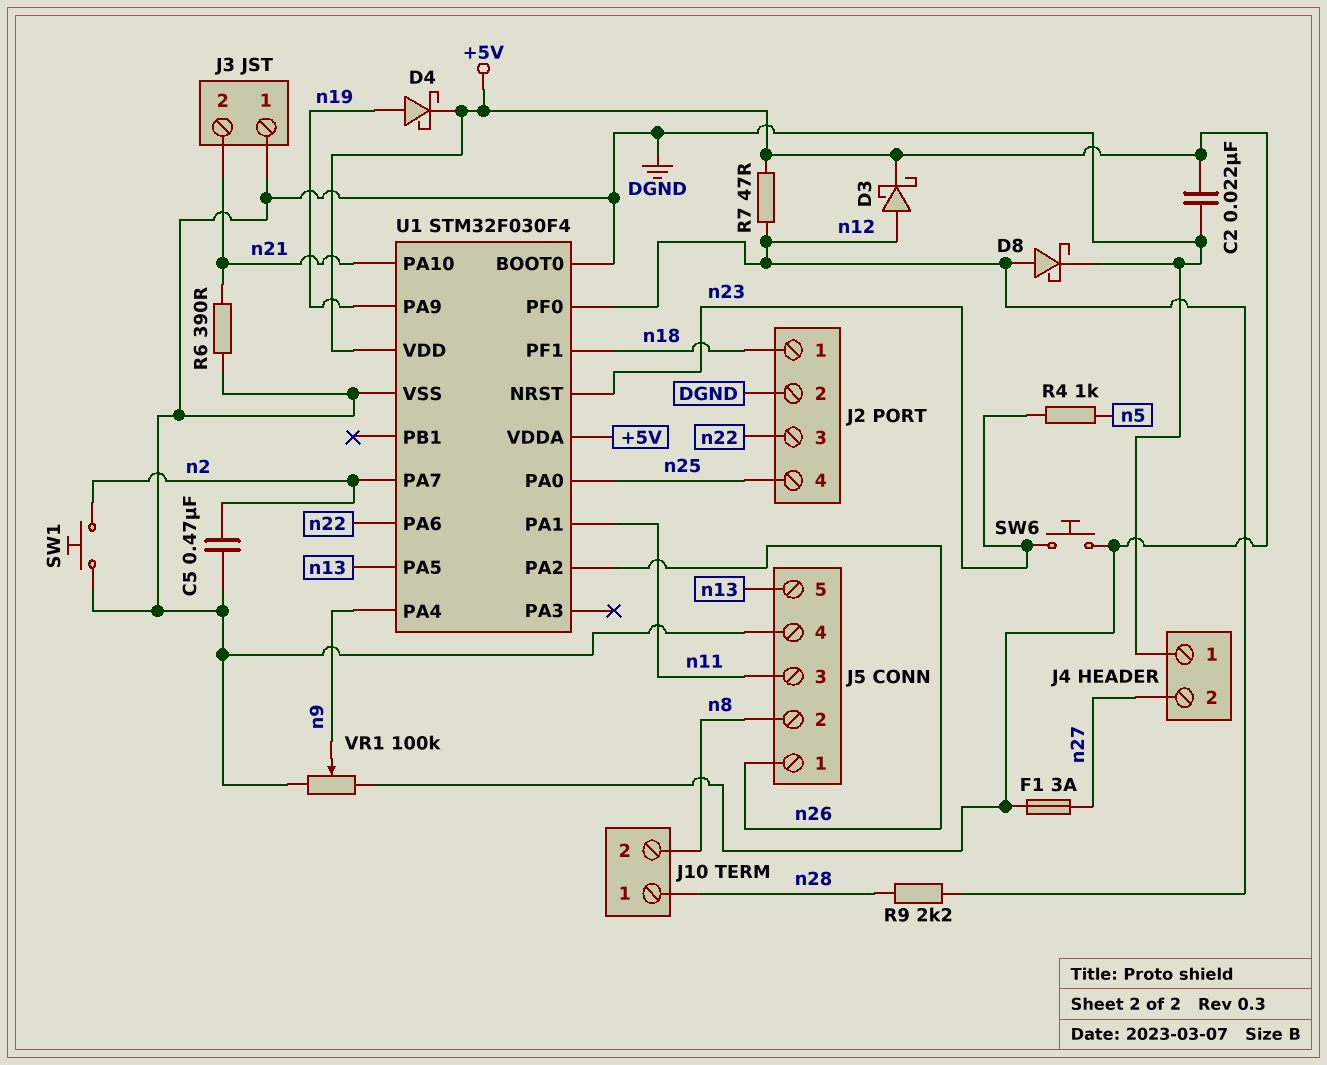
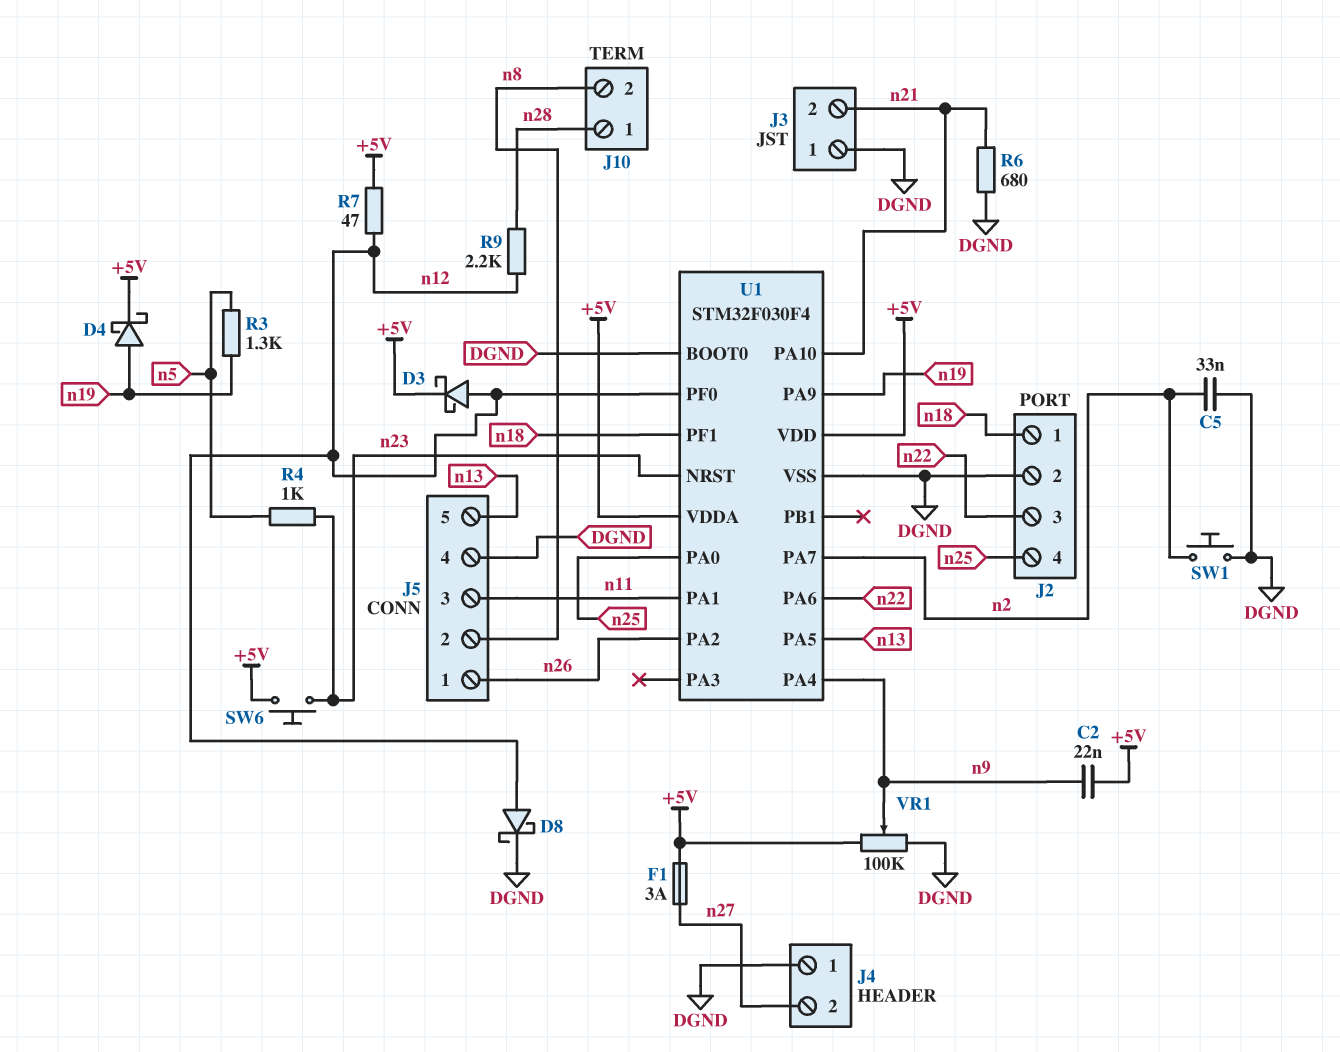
C2: 22nF (+5V, DGND) -> 22nF (+5V, n9)
C5: 470nF (DGND, n2) -> 33nF (DGND, n2)
R3: none -> 1.3k (n5, n19)
R6: 390 (DGND, n21) -> 680 (DGND, n21)

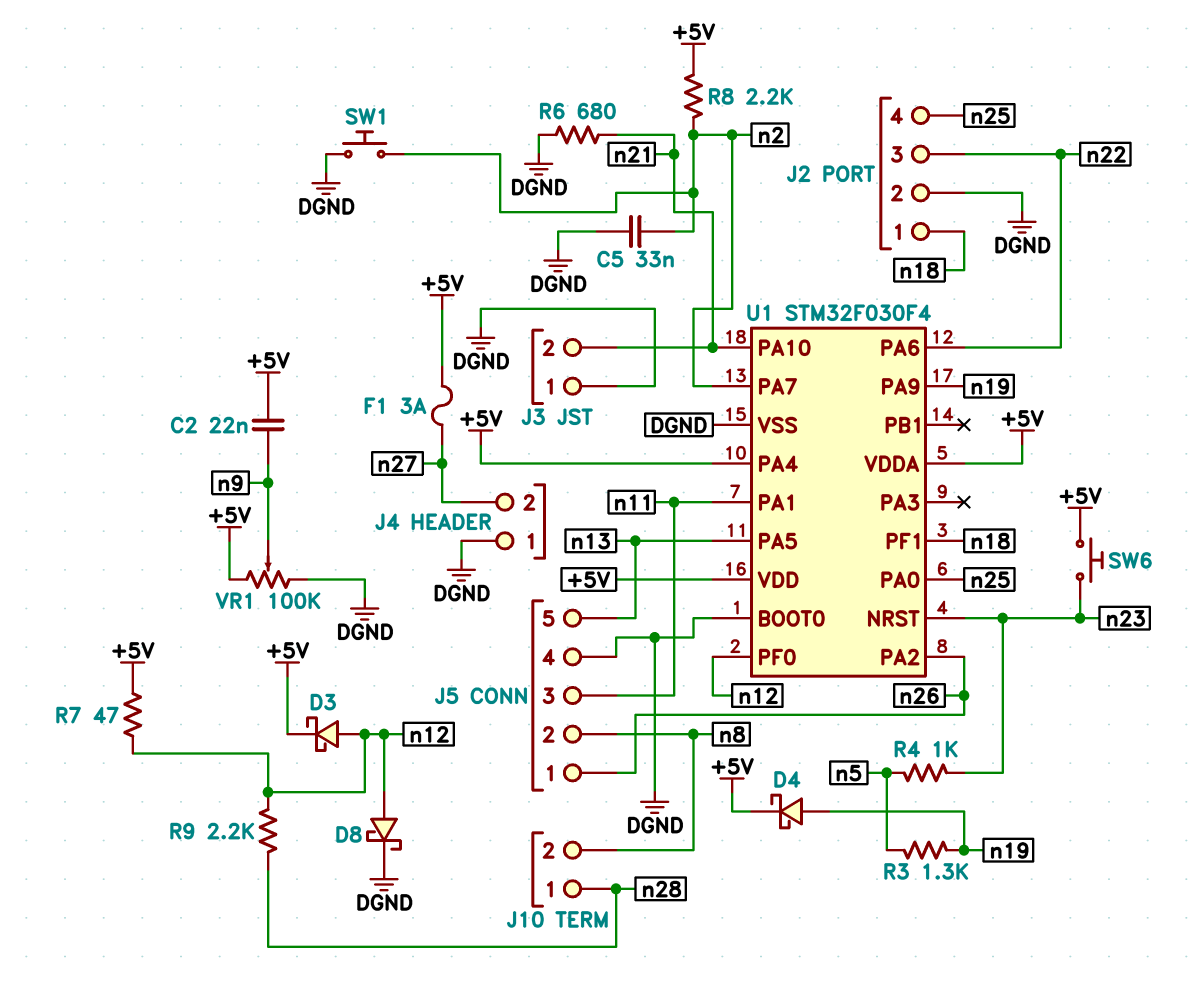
R8: none -> 2.2k (+5V, n2)
U1 pin PA4: n9 -> +5V

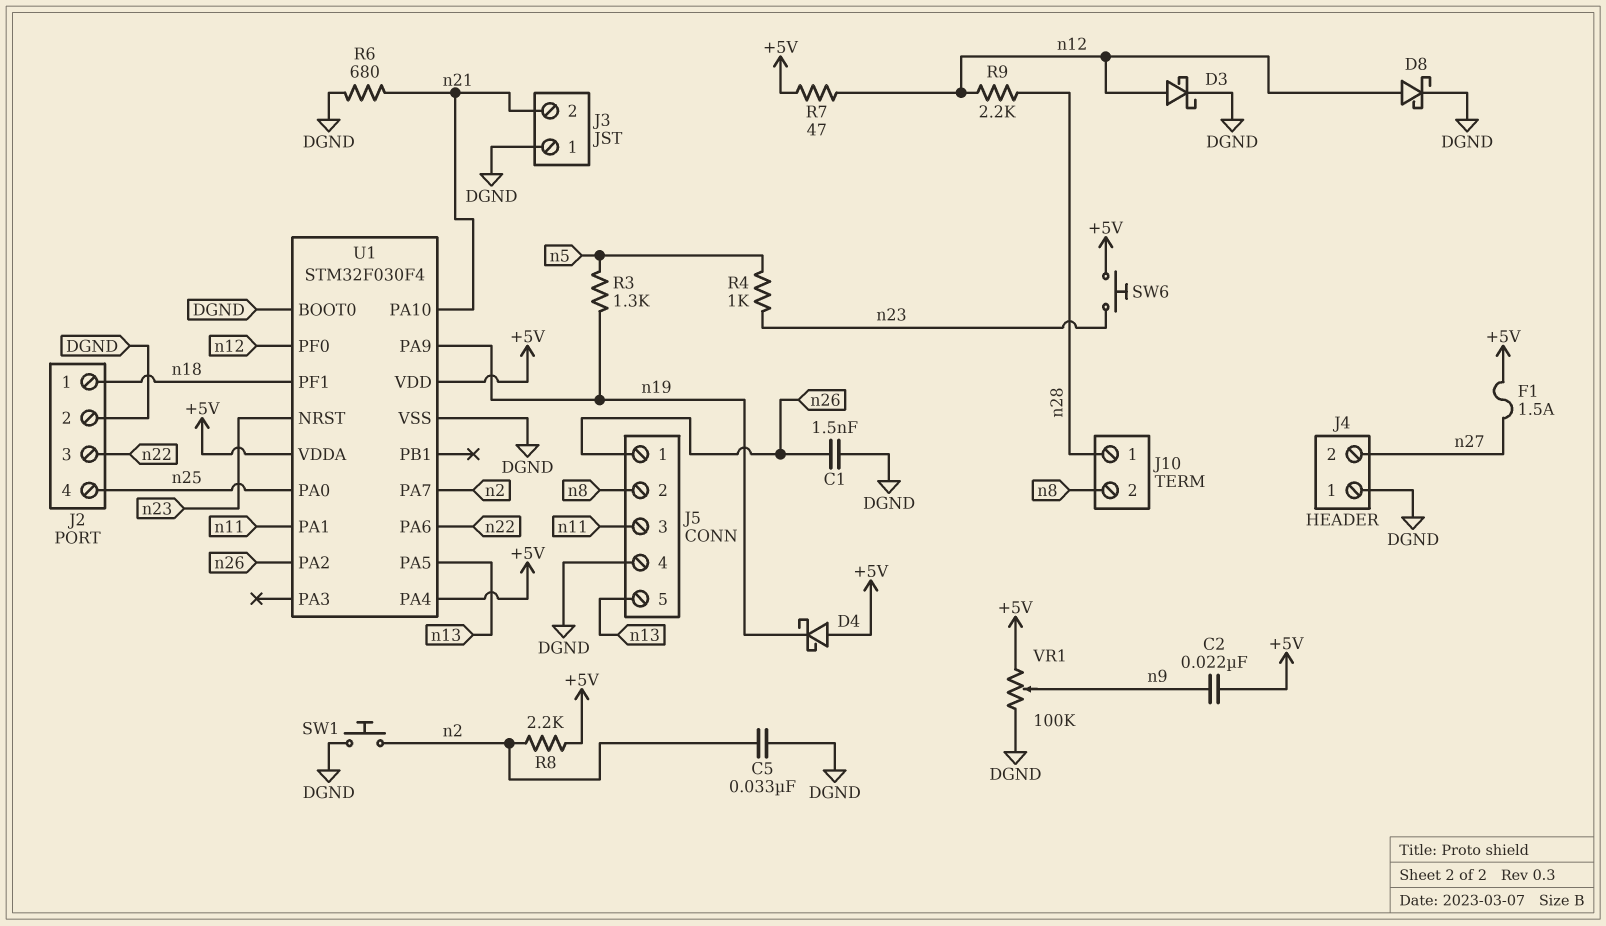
C1: none -> 1.5nF (DGND, n26)
D3: schottky (A n12, K +5V) -> schottky (A n12, K DGND)
D4: schottky (A n19, K +5V) -> schottky (A +5V, K n19)
F1: 3A (+5V, n27) -> 1.5A (+5V, n27)

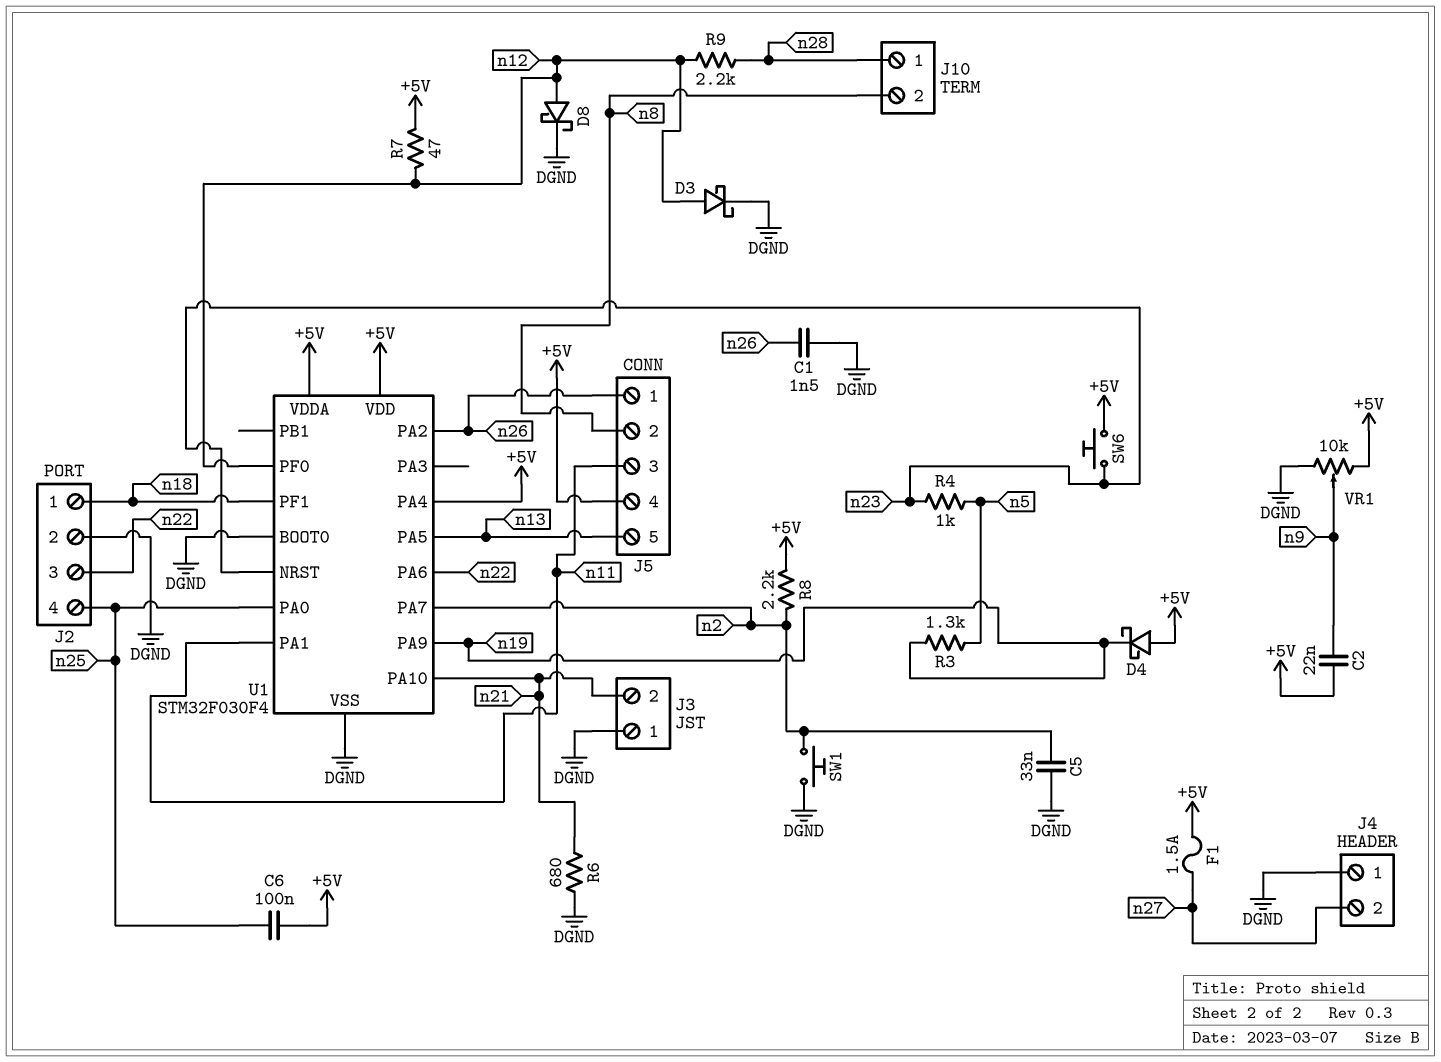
C6: none -> 100nF (+5V, n25)
J5 pin 4: DGND -> +5V
VR1: 100k (+5V, DGND, wiper n9) -> 10k (+5V, DGND, wiper n9)

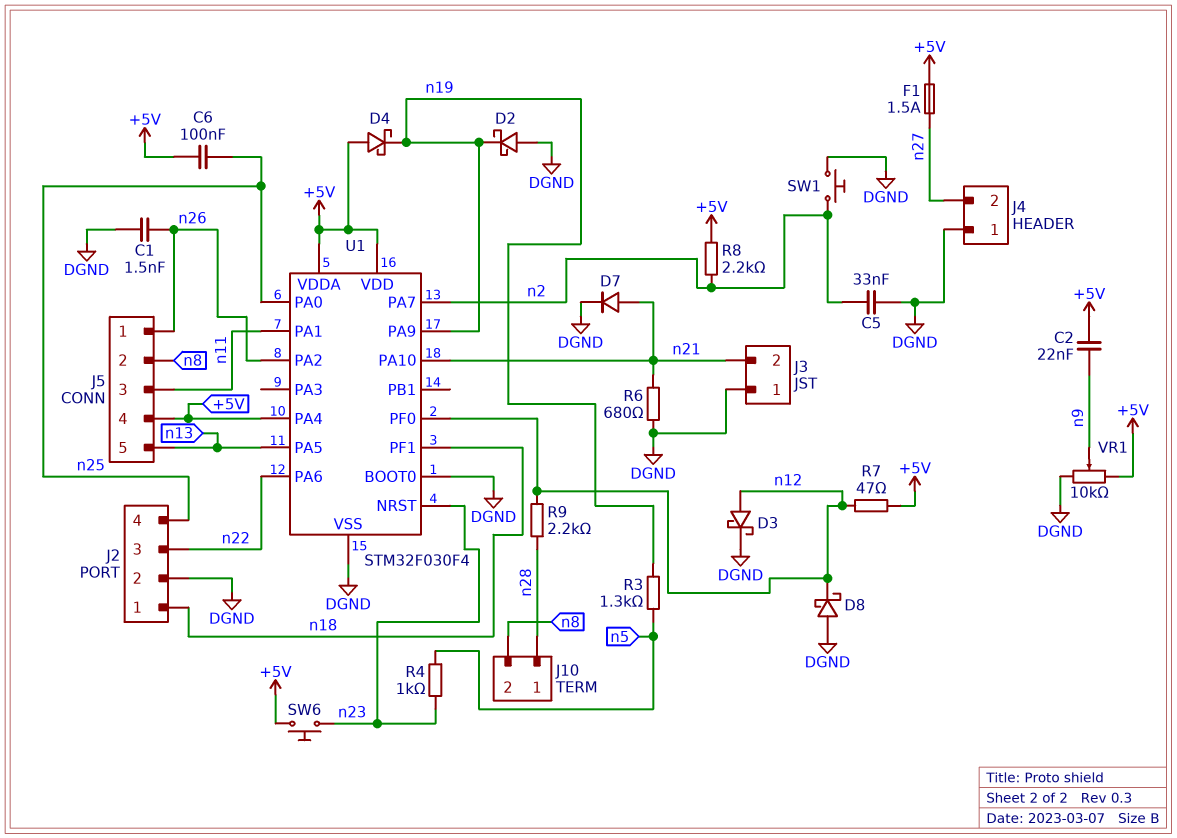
D2: none -> schottky (A DGND, K n19)
D7: none -> diode (A n21, K DGND)
D8: schottky (A n12, K DGND) -> schottky (A DGND, K n12)

